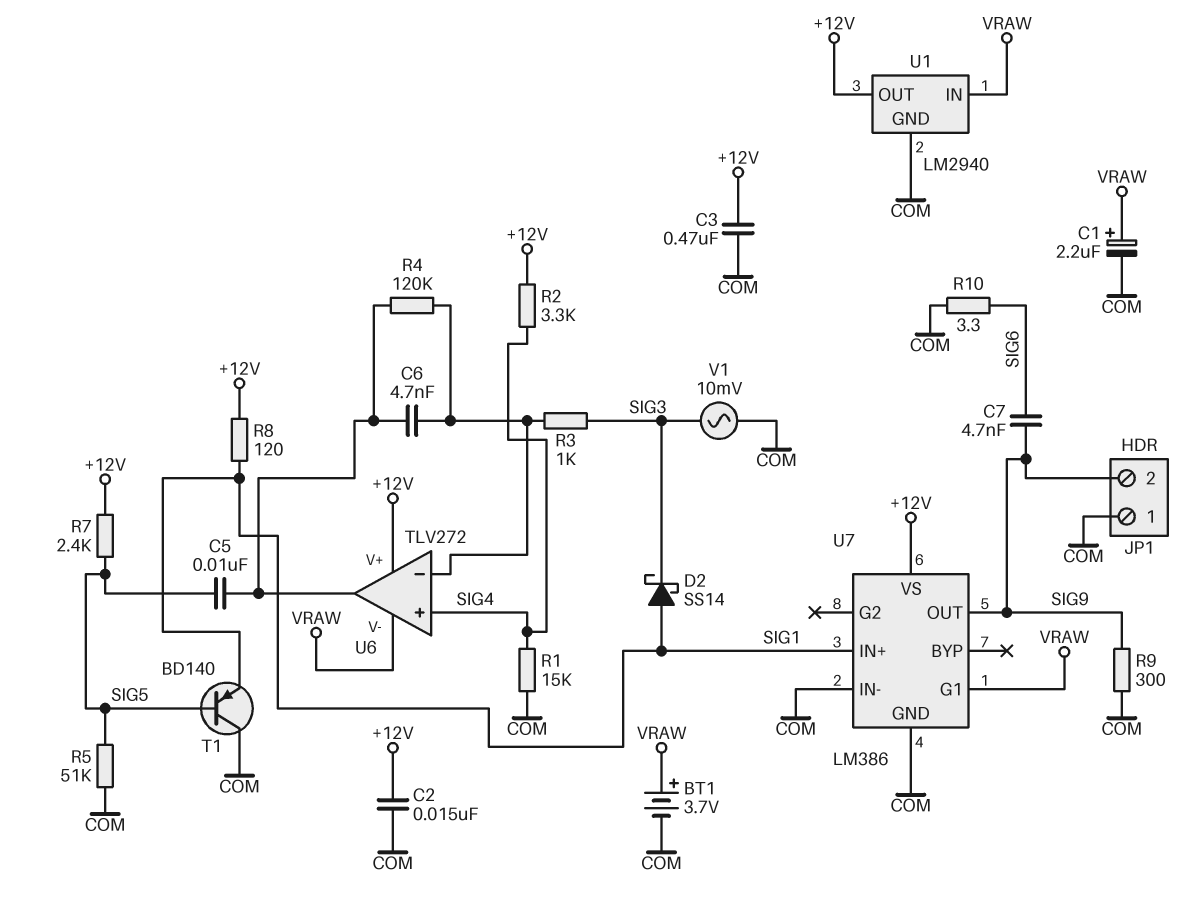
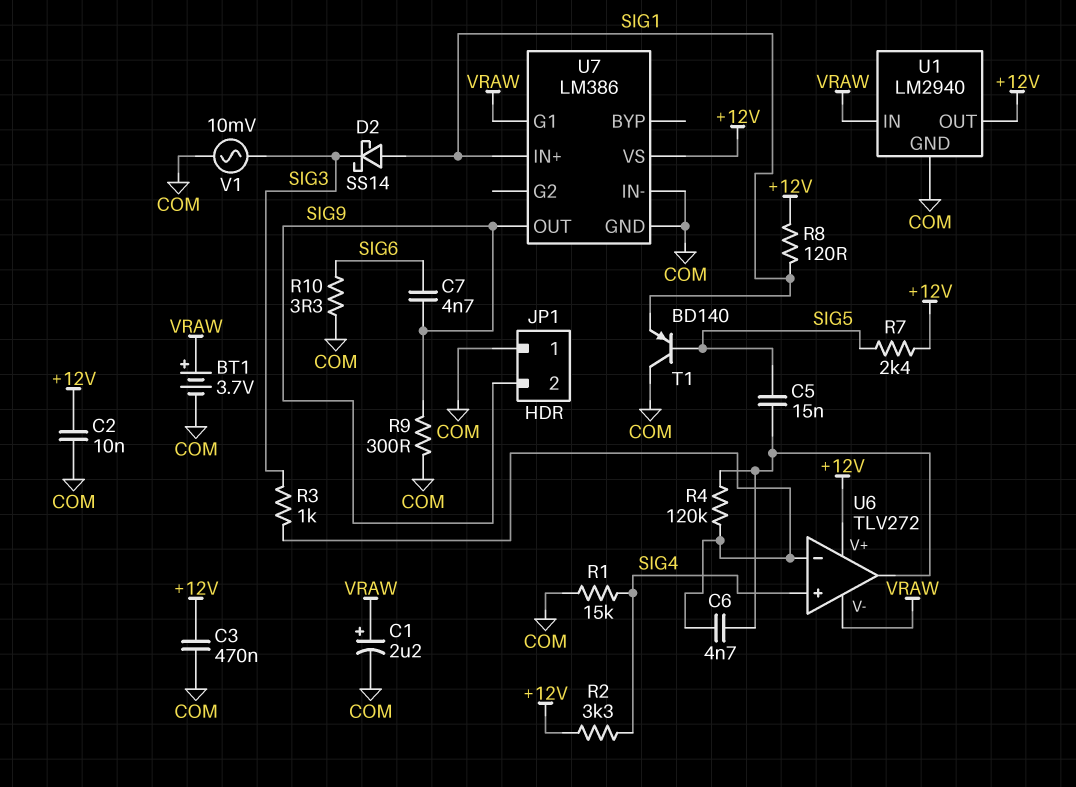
C2: 15nF (+12V, COM) -> 10nF (+12V, COM)
C5: 10nF (SIG5, U6/out) -> 15nF (SIG5, U6/out)
R5: 51k (COM, SIG5) -> none

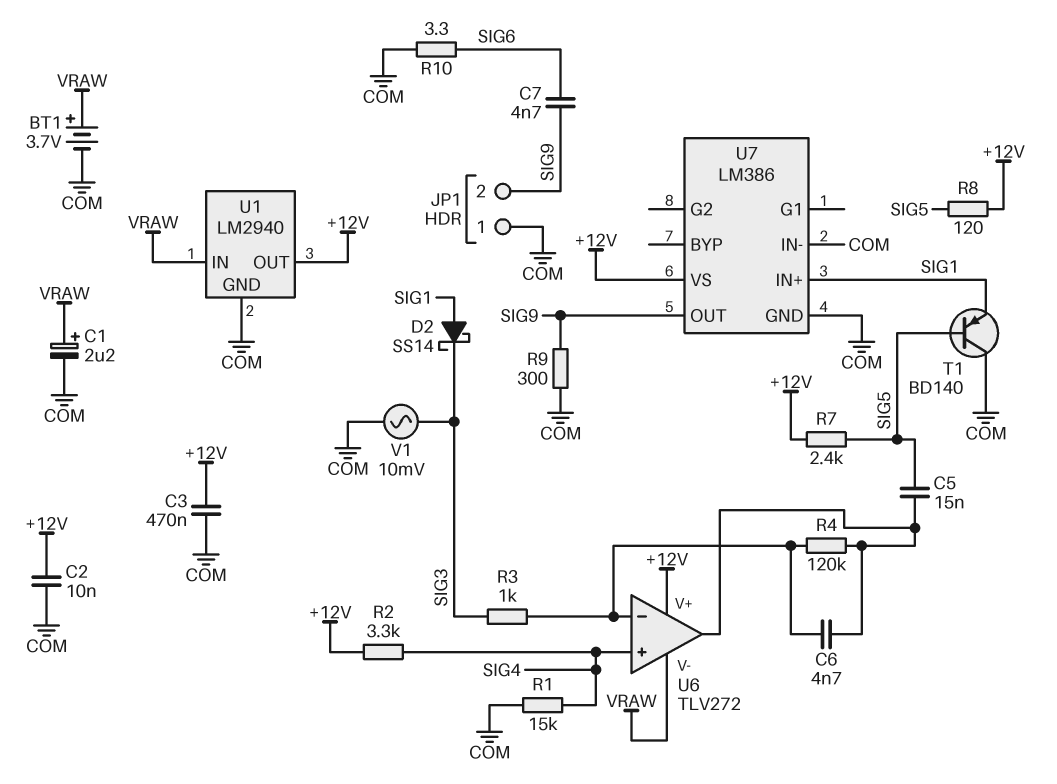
R8: 120 (+12V, SIG1) -> 120 (+12V, SIG5)
U7 pin G1: VRAW -> none

